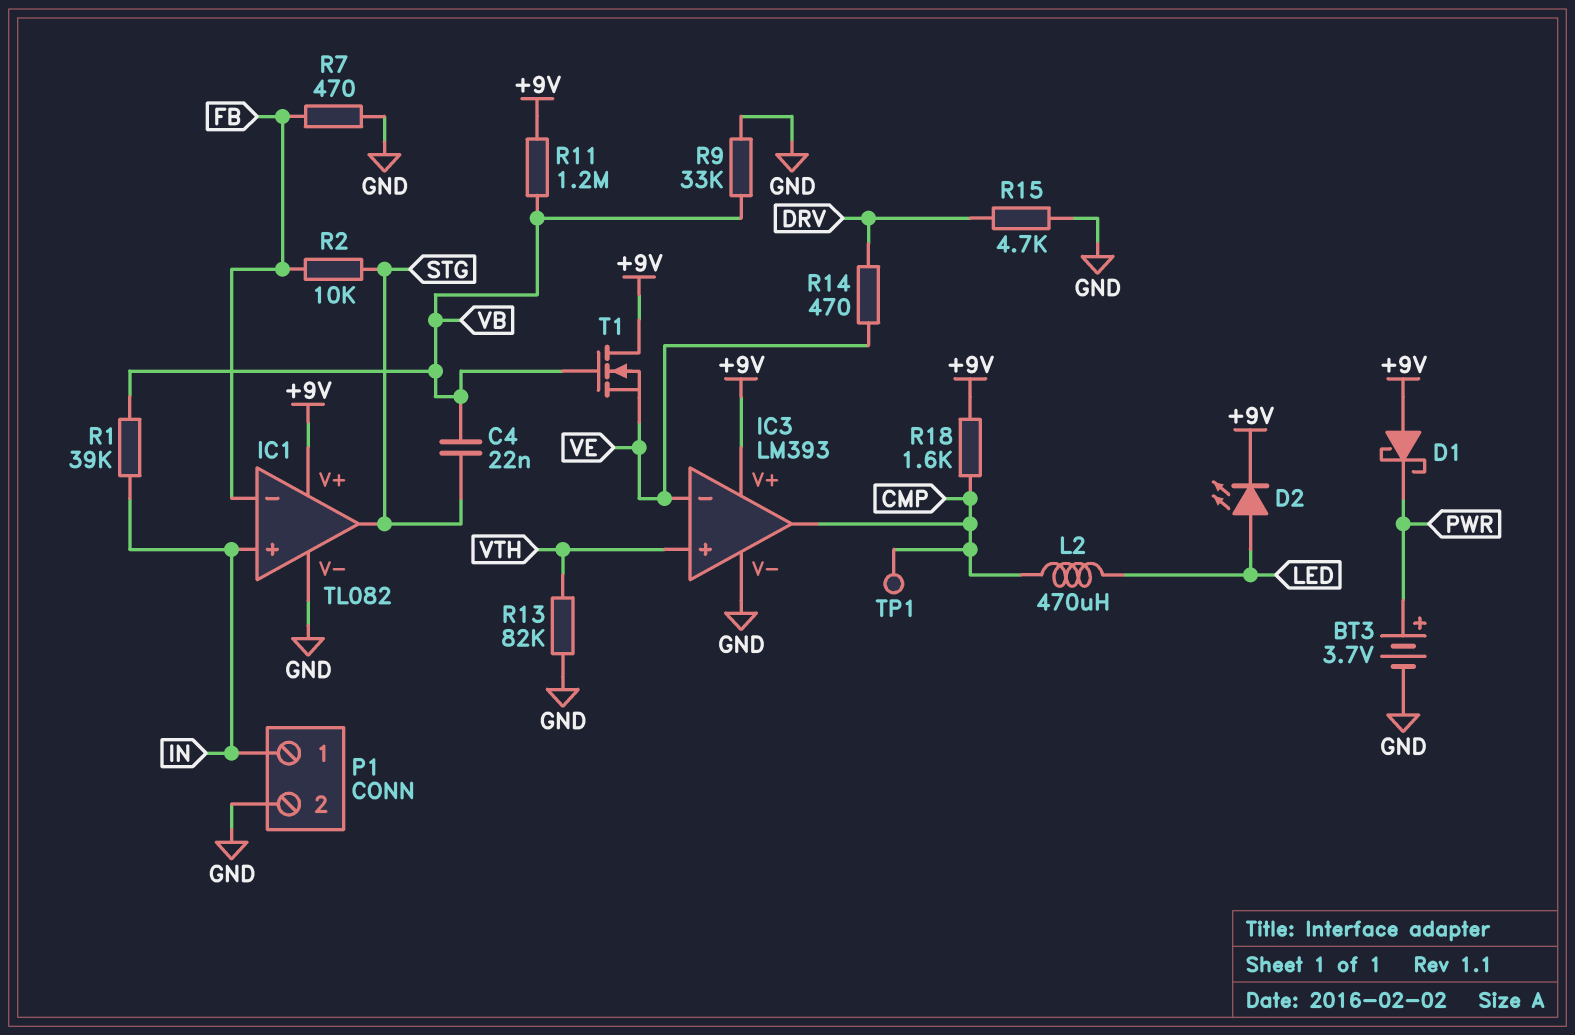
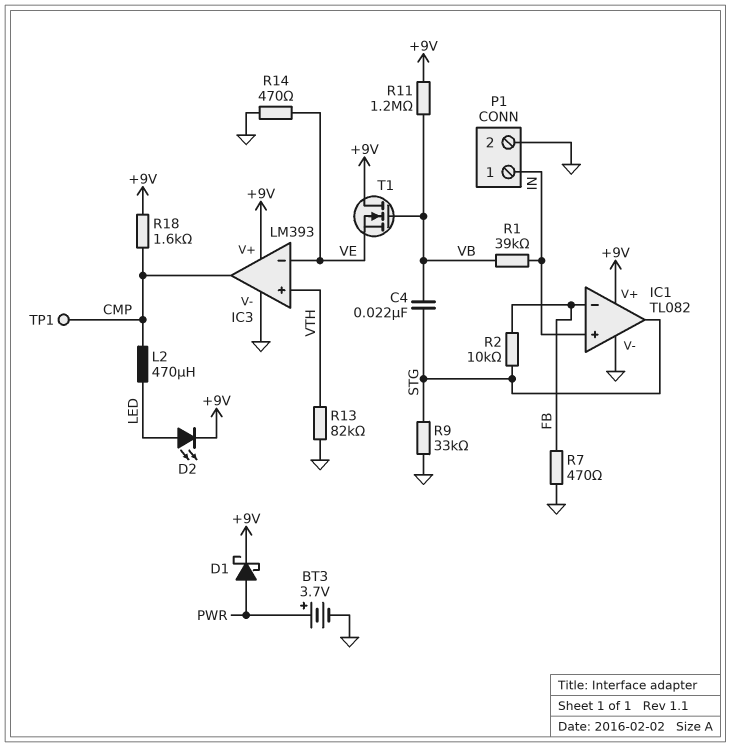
D1: schottky (A +9V, K PWR) -> schottky (A PWR, K +9V)
R9: 33k (GND, VB) -> 33k (GND, STG)
R14: 470 (DRV, VE) -> 470 (GND, VE)
R15: 4.7k (DRV, GND) -> none

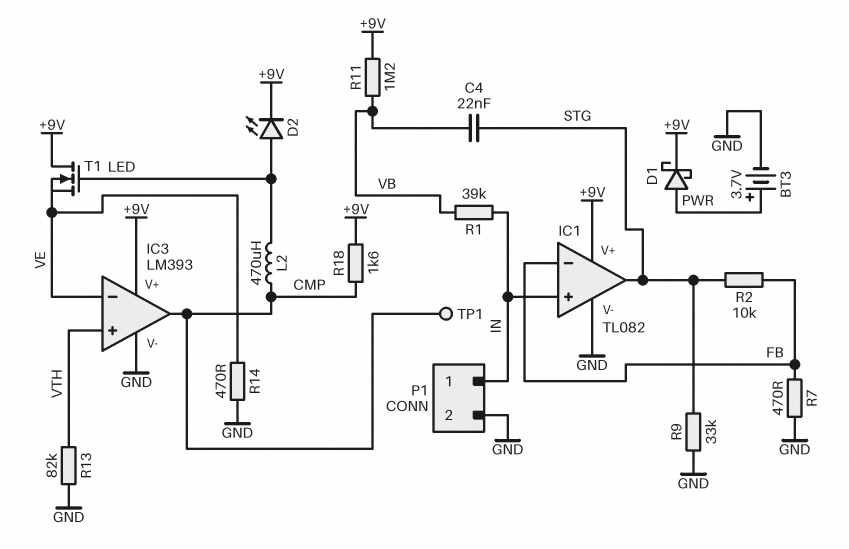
T1: NMOS (G VB, D +9V, S VE) -> NMOS (G LED, D +9V, S VE)

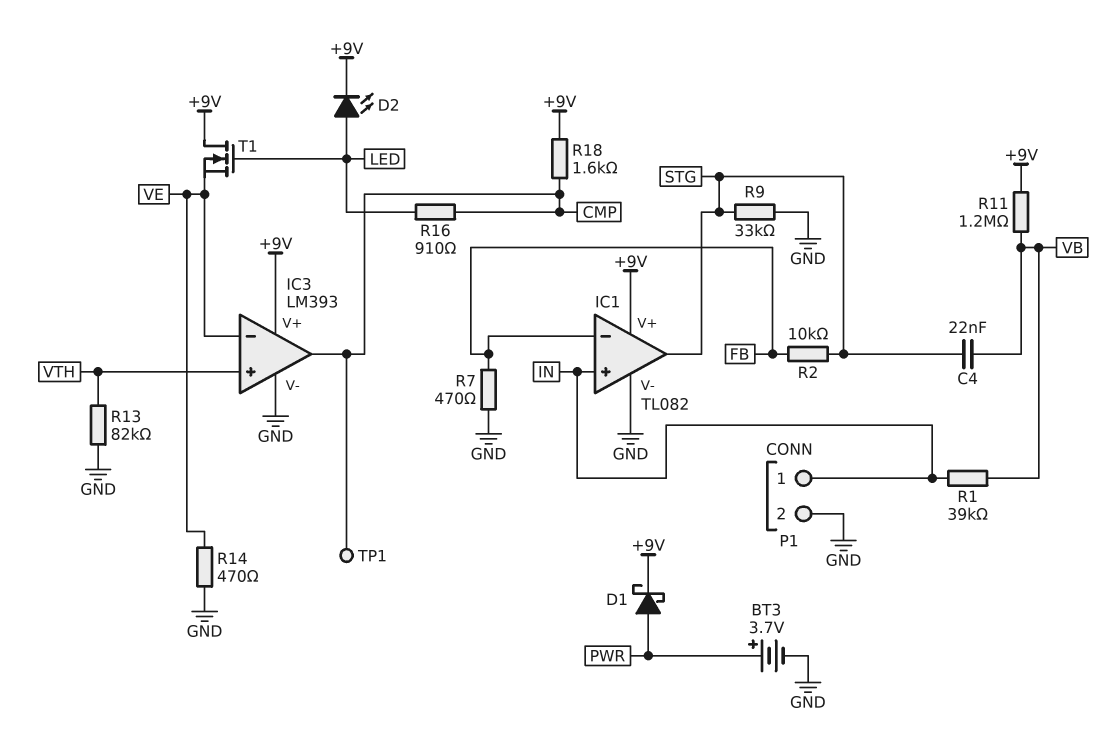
L2: 470uH (CMP, LED) -> none
R16: none -> 910 (CMP, LED)

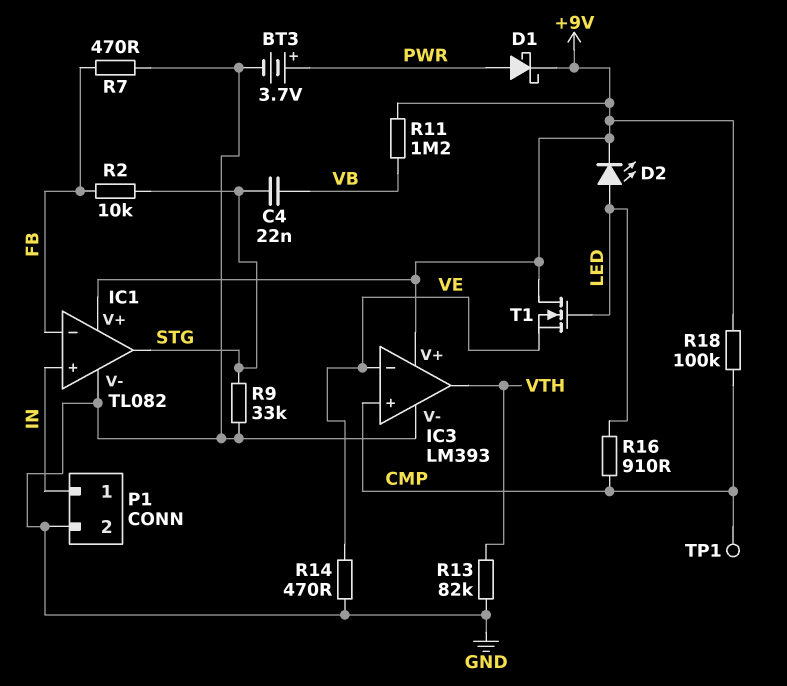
IC3 pin in+: VTH -> CMP
IC3 pin out: CMP -> VTH
R1: 39k (IN, VB) -> none
R18: 1.6k (+9V, CMP) -> 100k (+9V, CMP)

